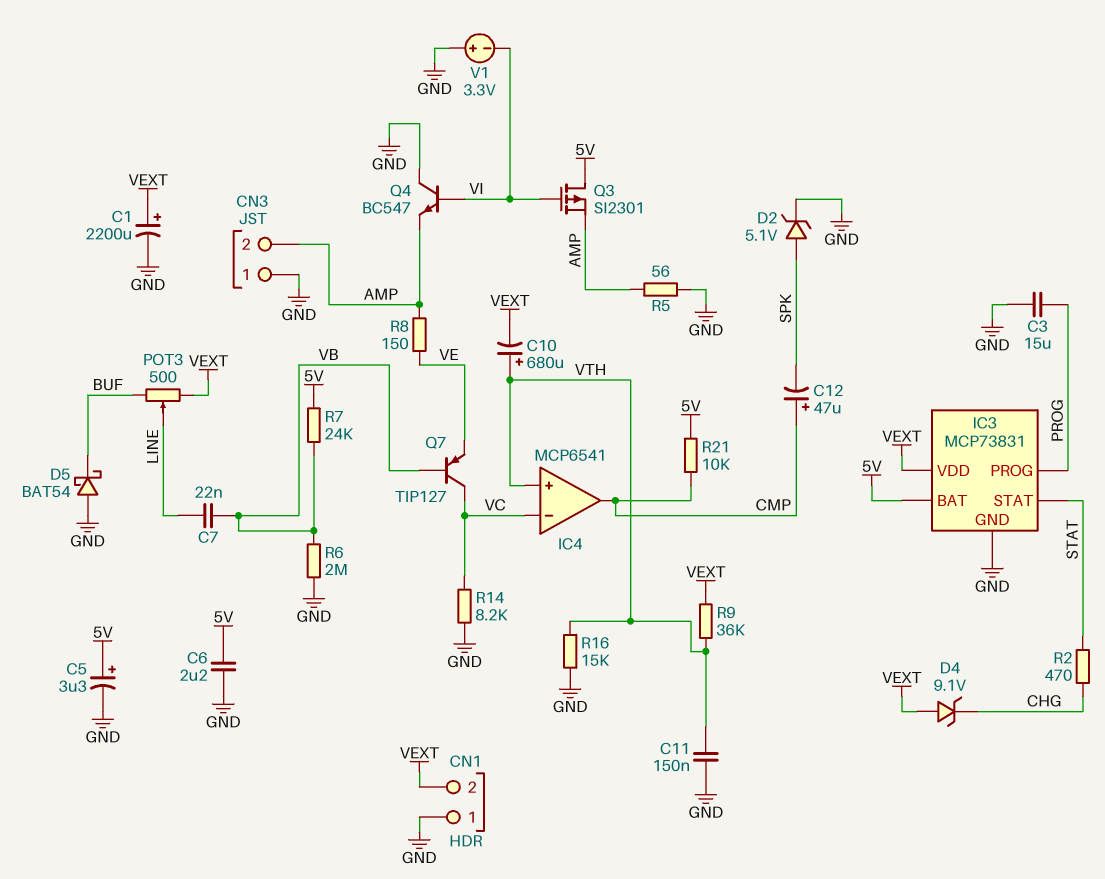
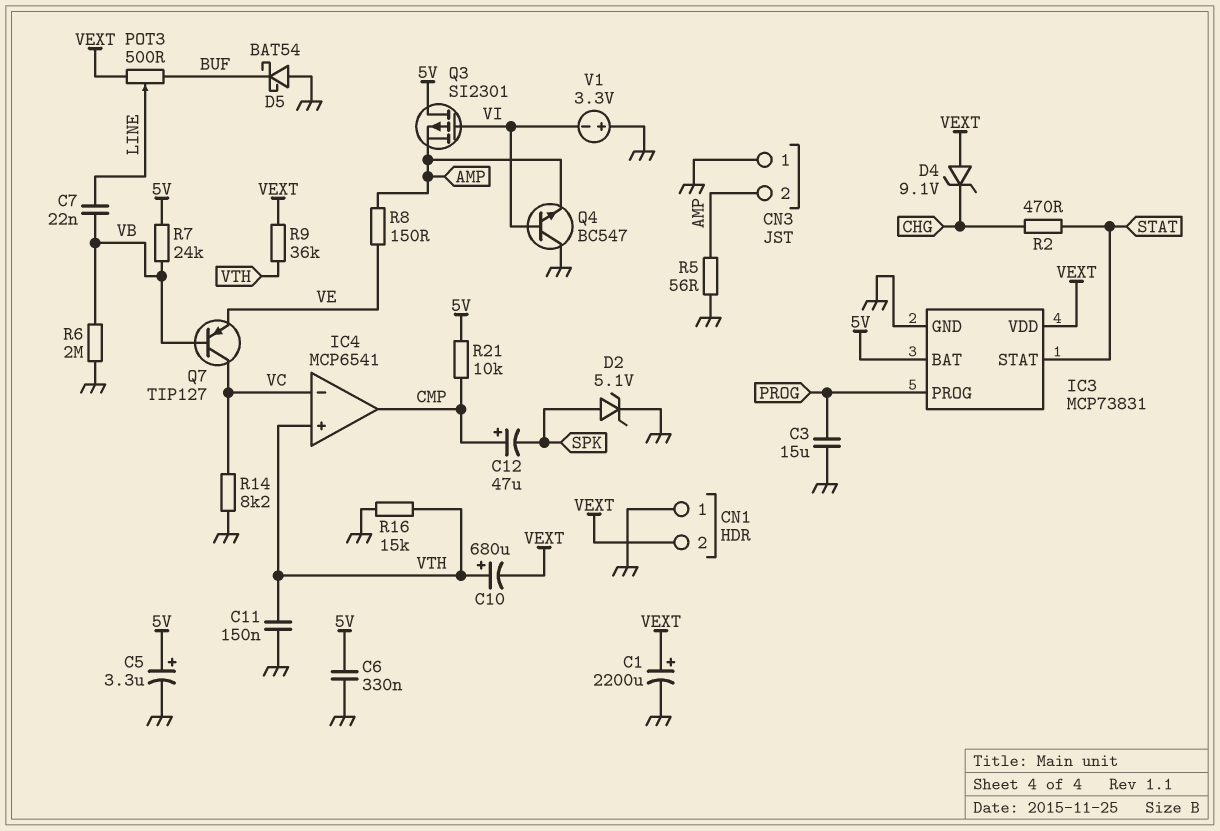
C6: 2.2uF (5V, GND) -> 330nF (5V, GND)

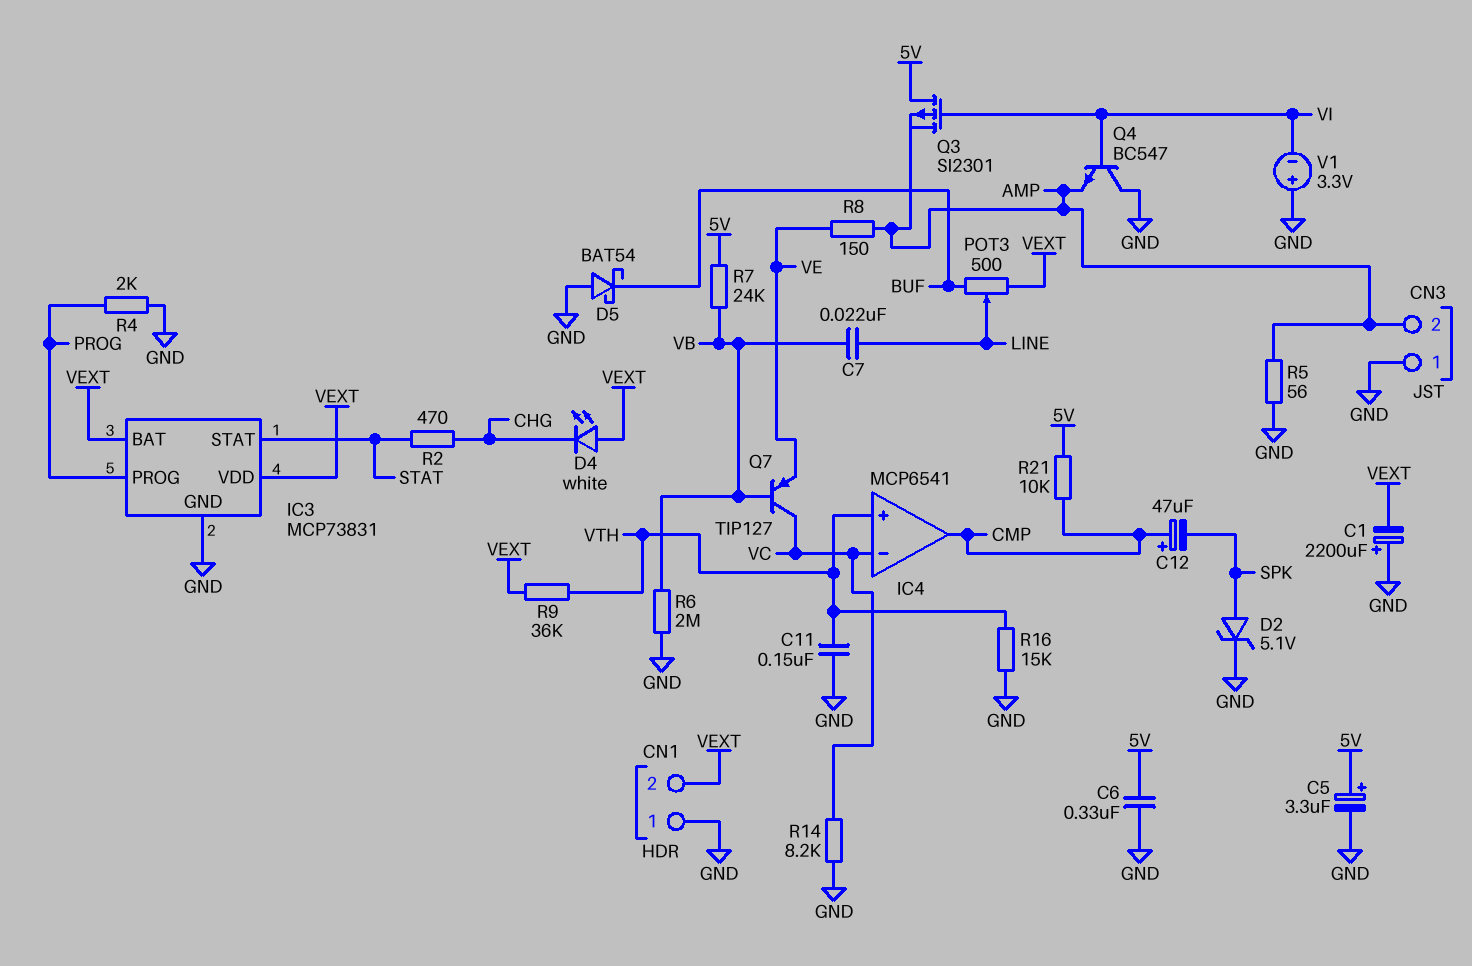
C1: 2200uF (plus VEXT, minus GND) -> 2200uF (plus GND, minus VEXT)
C3: 15uF (GND, PROG) -> none
C10: 680uF (plus VTH, minus VEXT) -> none
D4: zener 9.1V (A VEXT, K CHG) -> LED white (A VEXT, K CHG)
IC3 pin BAT: 5V -> VEXT
R4: none -> 2k (GND, PROG)

